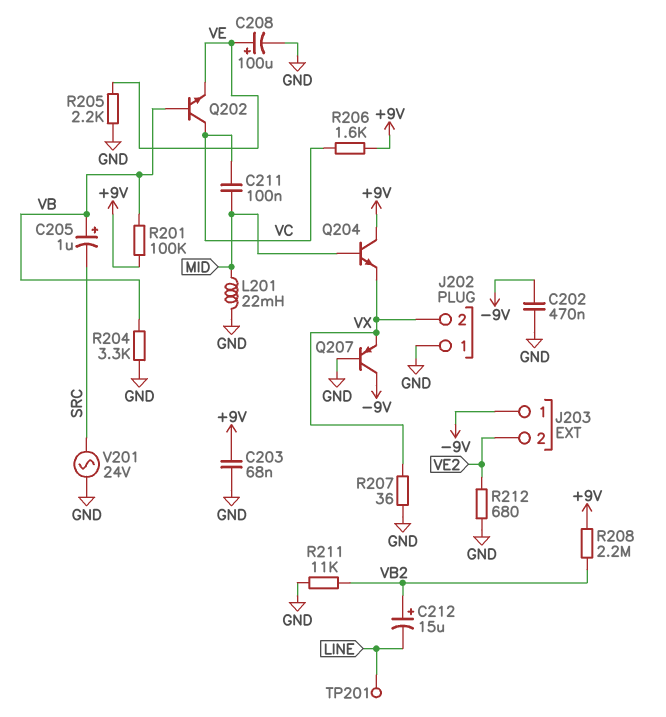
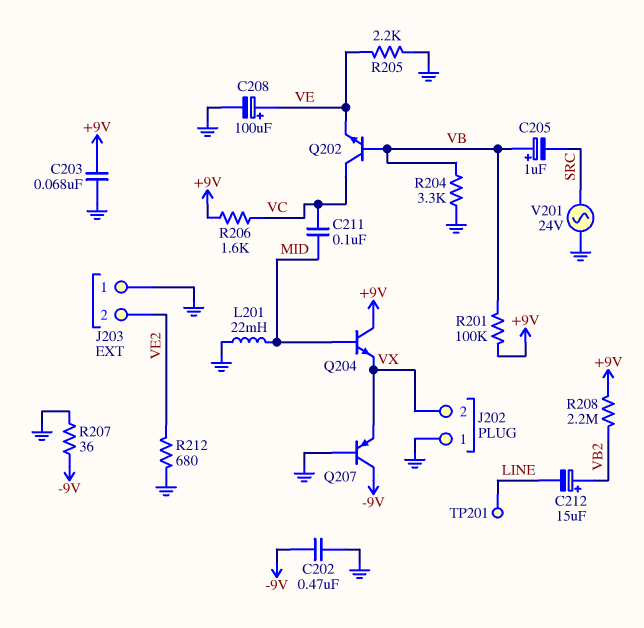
J203 pin 1: -9V -> GND
R207: 36 (GND, VX) -> 36 (-9V, GND)
R211: 11k (GND, VB2) -> none

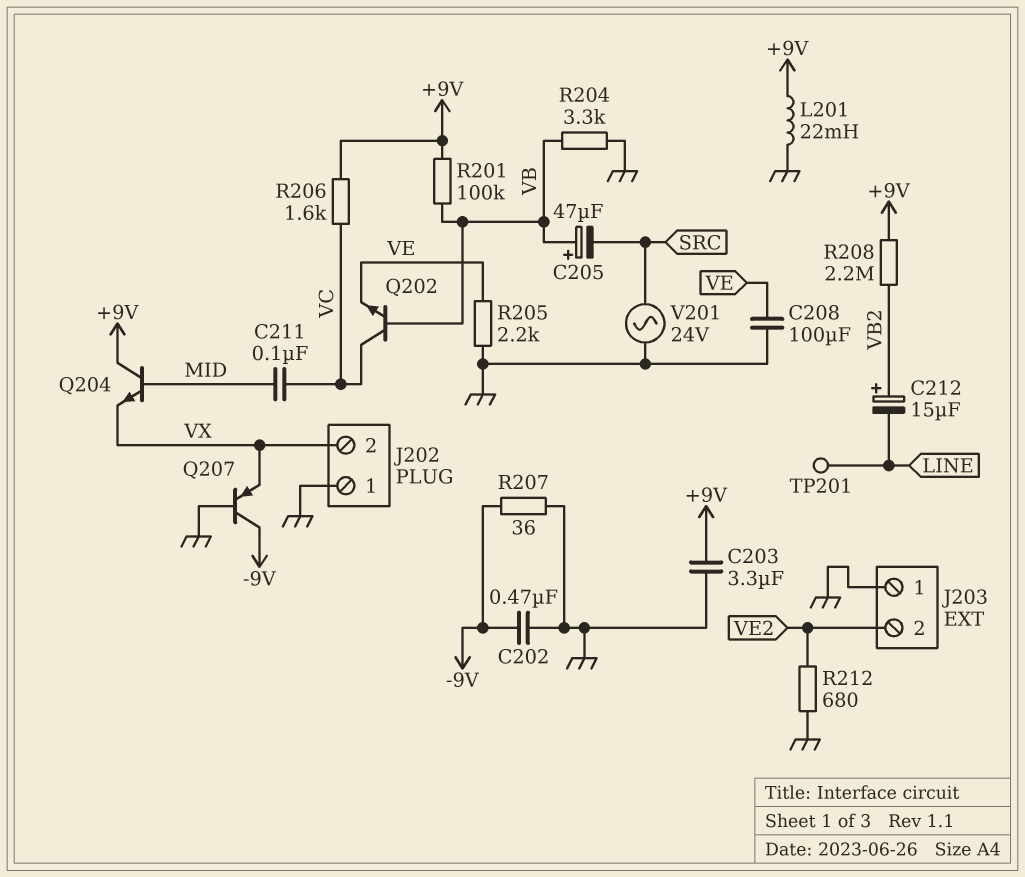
C203: 68nF (+9V, GND) -> 3.3uF (+9V, GND)
C205: 1uF (plus VB, minus SRC) -> 47uF (plus VB, minus SRC)
C208: 100uF (plus VE, minus GND) -> 100uF (GND, VE)
L201: 22mH (GND, MID) -> 22mH (+9V, GND)

